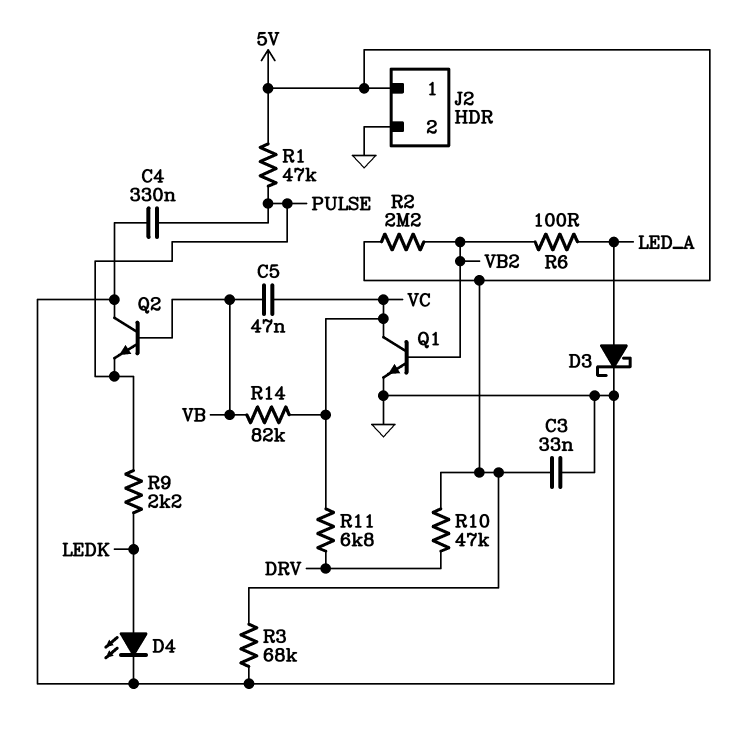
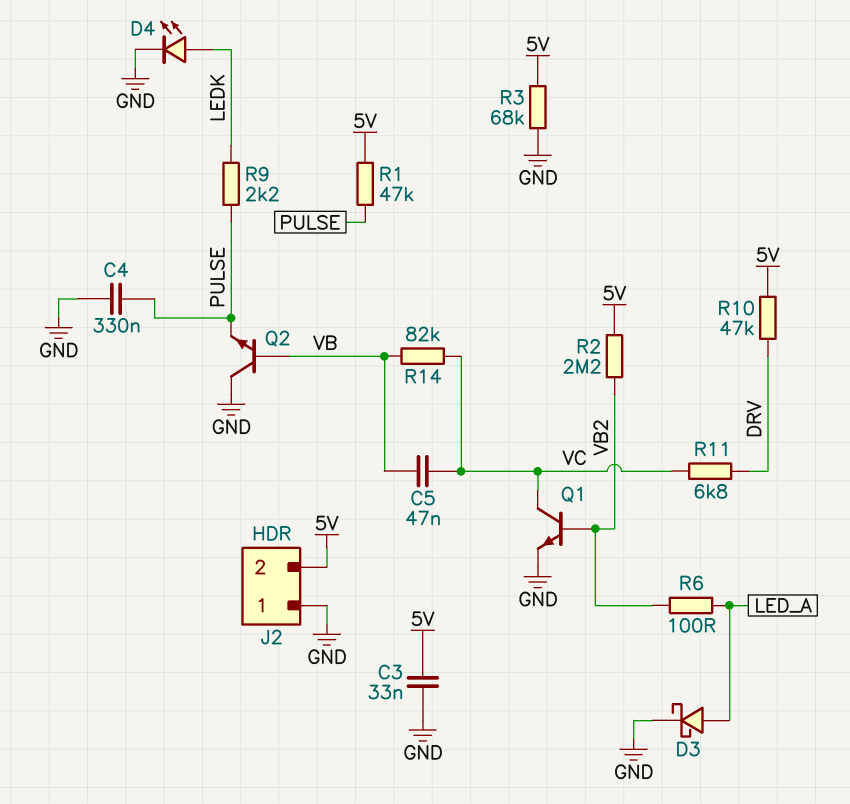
J2 pin 1: 5V -> GND
J2 pin 2: GND -> 5V

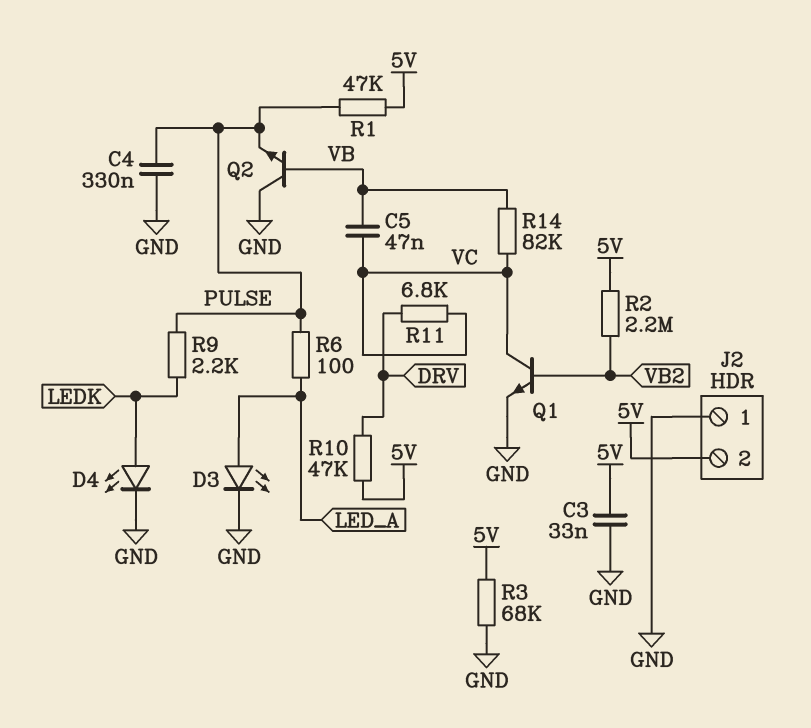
D3: schottky (A LED_A, K GND) -> LED (A LED_A, K GND)
R6: 100 (LED_A, VB2) -> 100 (LED_A, PULSE)

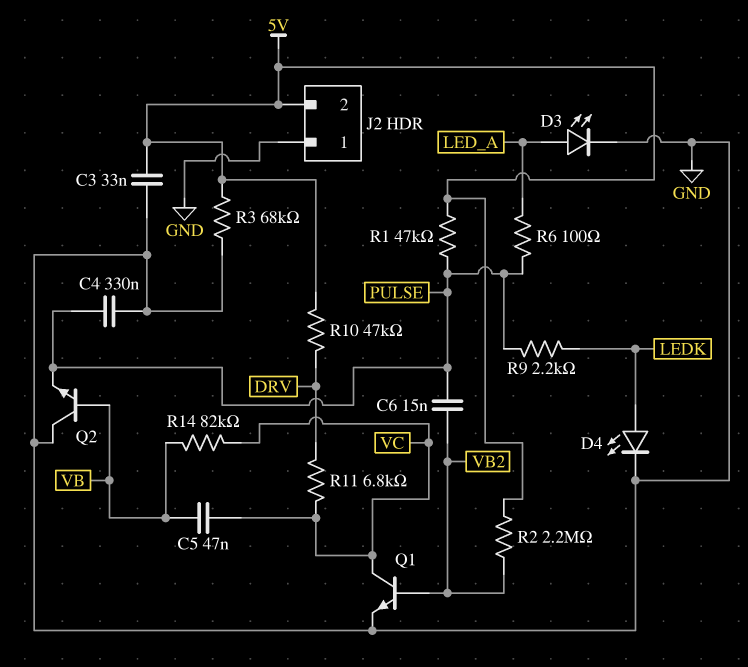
C6: none -> 15nF (PULSE, VB2)

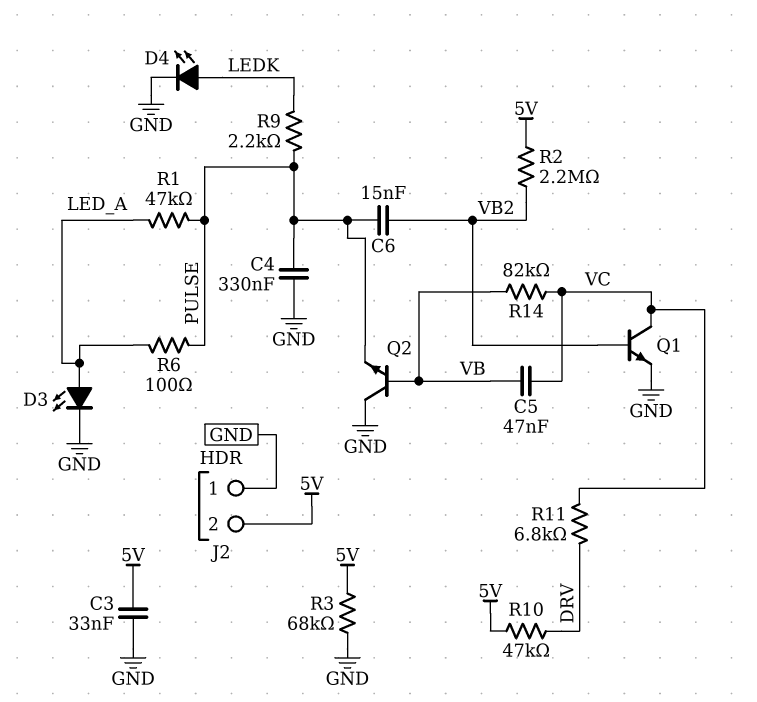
R1: 47k (5V, PULSE) -> 47k (LED_A, PULSE)

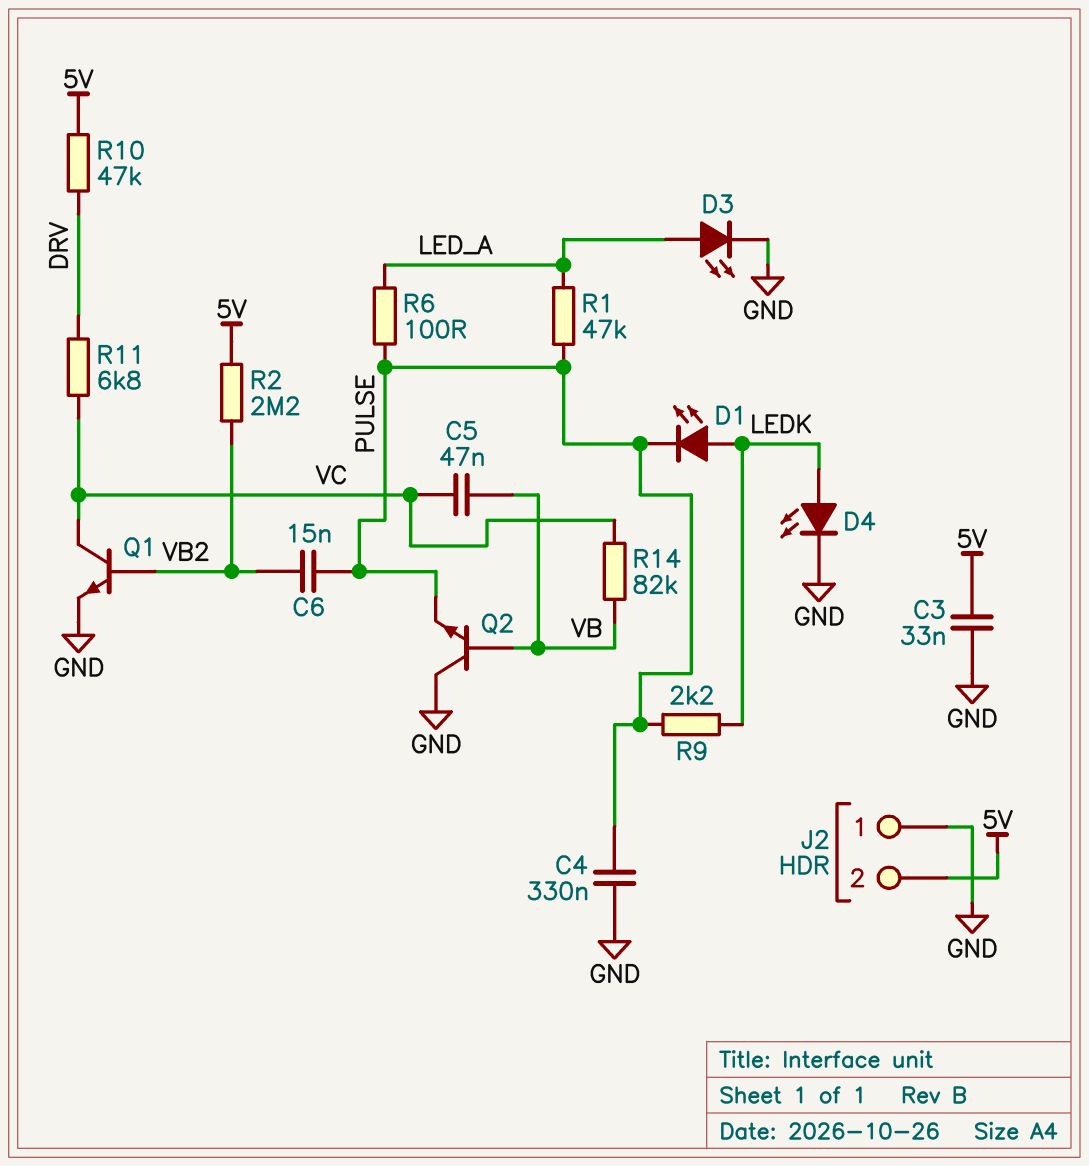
D1: none -> LED (A LEDK, K PULSE)
R3: 68k (5V, GND) -> none

